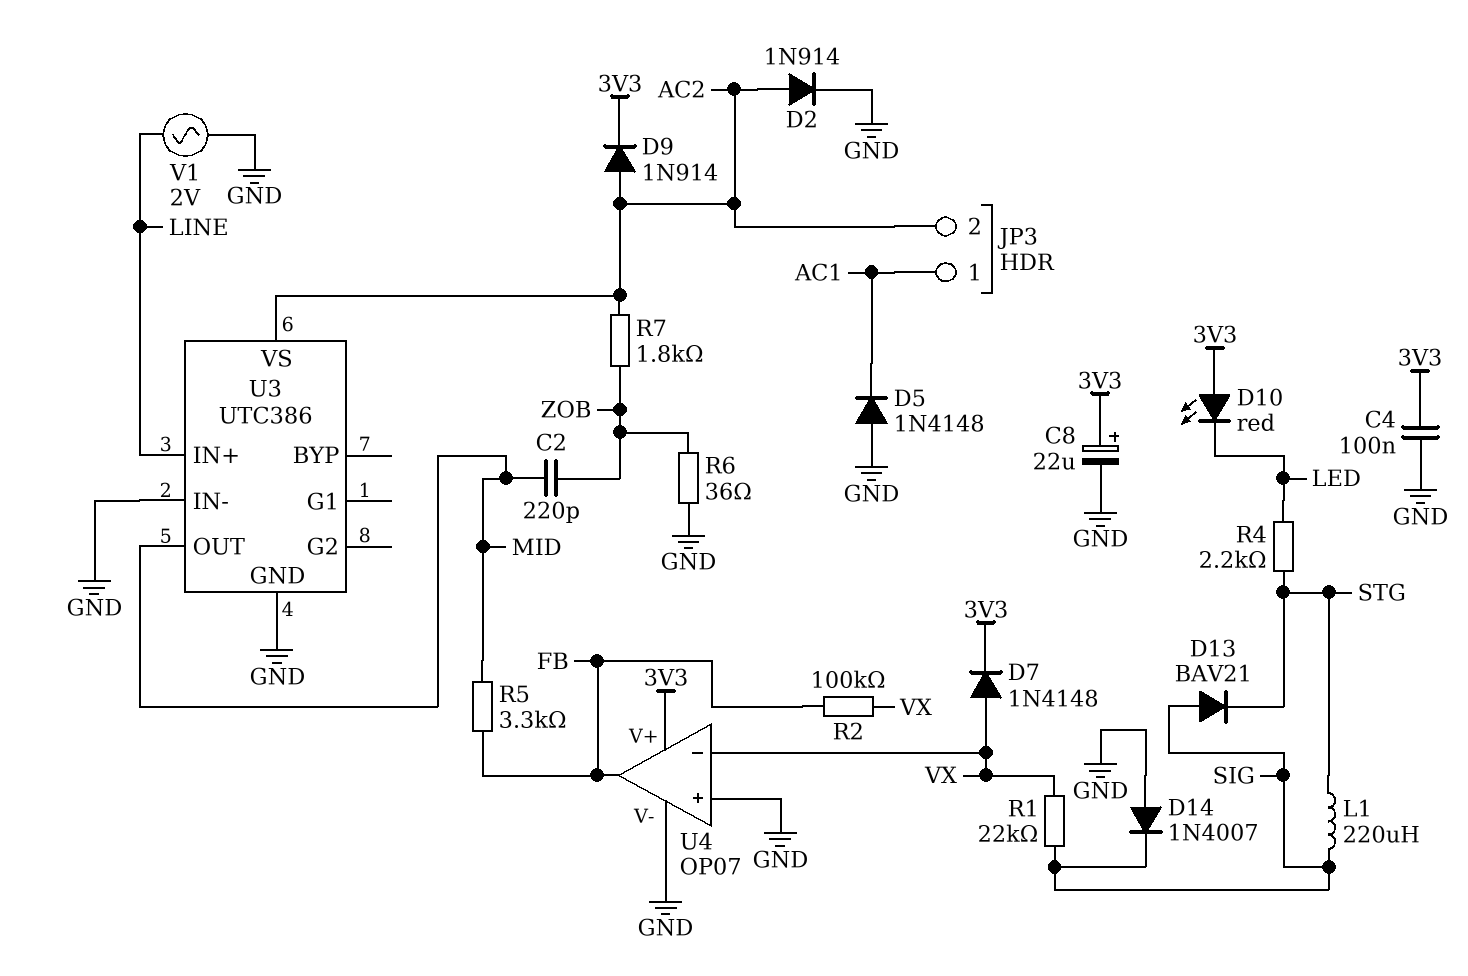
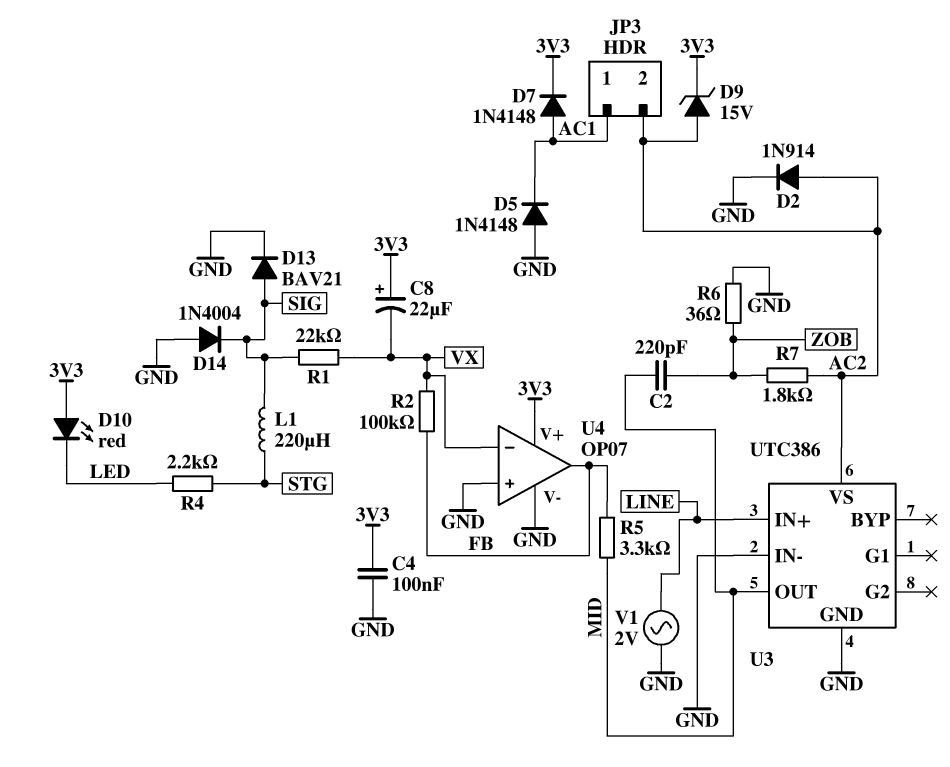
C8: 22uF (plus 3V3, minus GND) -> 22uF (plus 3V3, minus VX)
D7: diode 1N4148 (A VX, K 3V3) -> diode 1N4148 (A AC1, K 3V3)
D9: diode 1N914 (A AC2, K 3V3) -> zener 15V (A AC2, K 3V3)
D13: diode BAV21 (A SIG, K STG) -> diode BAV21 (A SIG, K GND)
D14: diode 1N4007 (A GND, K SIG) -> diode 1N4004 (A GND, K SIG)

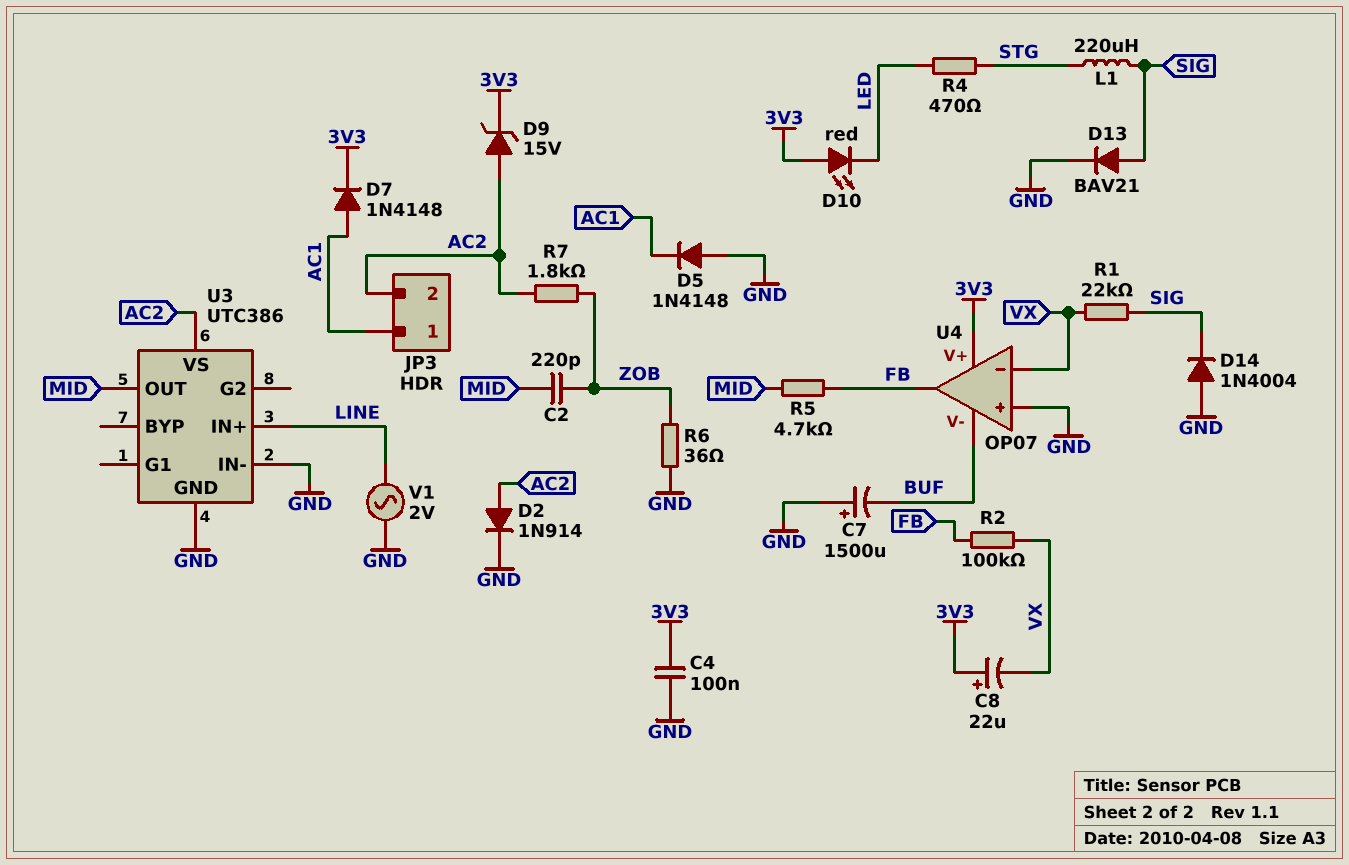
C7: none -> 1500uF (plus GND, minus BUF)
R4: 2.2k (LED, STG) -> 470 (LED, STG)
R5: 3.3k (FB, MID) -> 4.7k (FB, MID)
U4 pin V-: GND -> BUF

